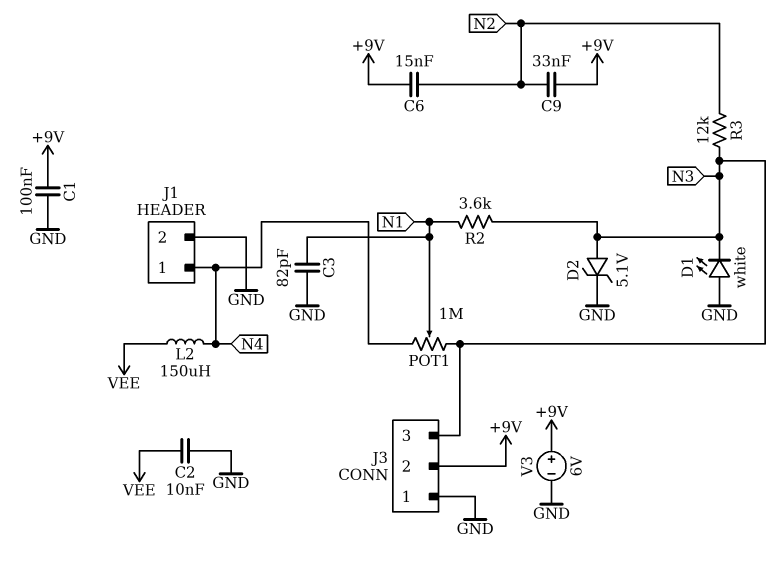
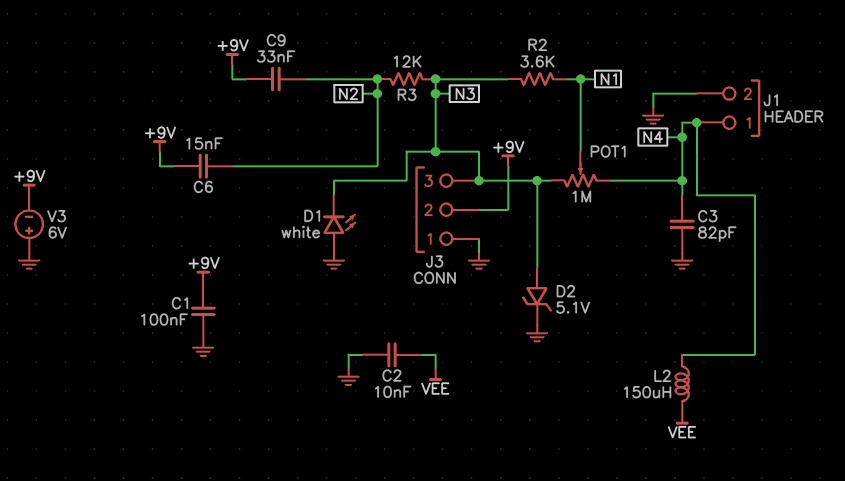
C3: 82pF (GND, N1) -> 82pF (GND, N4)
V3: 6V (plus +9V, minus GND) -> 6V (plus GND, minus +9V)

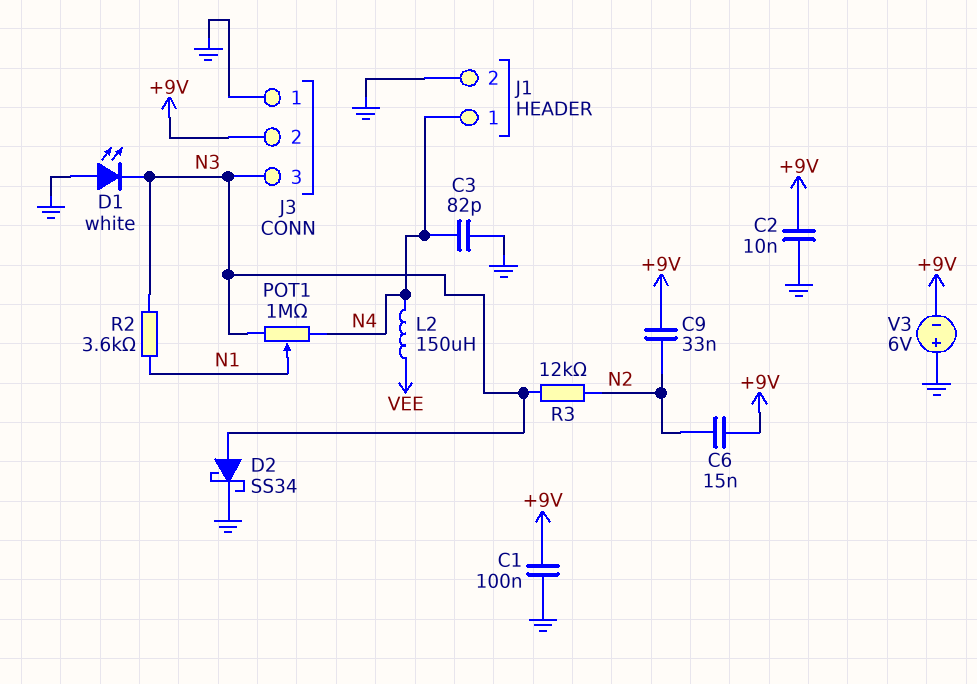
C2: 10nF (GND, VEE) -> 10nF (+9V, GND)
D2: zener 5.1V (A N3, K GND) -> schottky SS34 (A N3, K GND)

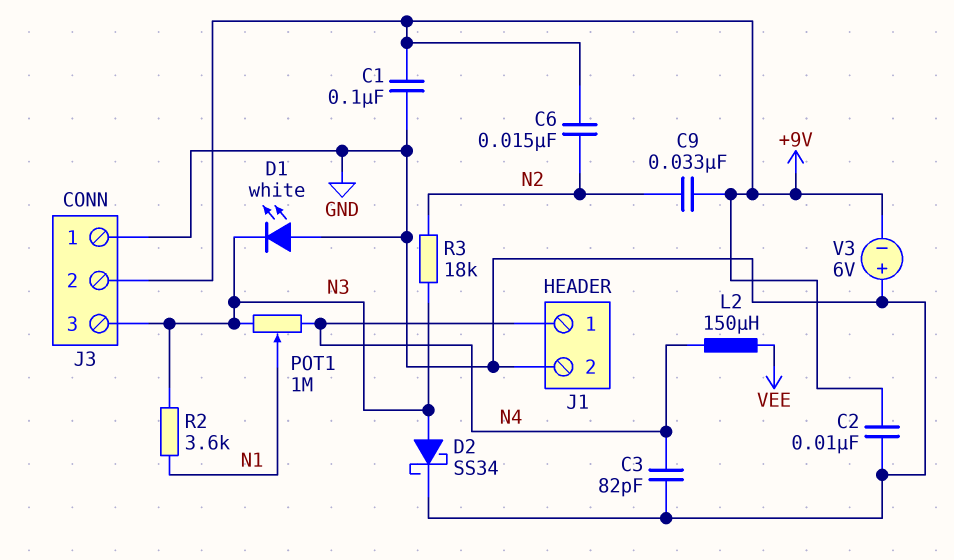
R3: 12k (N2, N3) -> 18k (N2, N3)

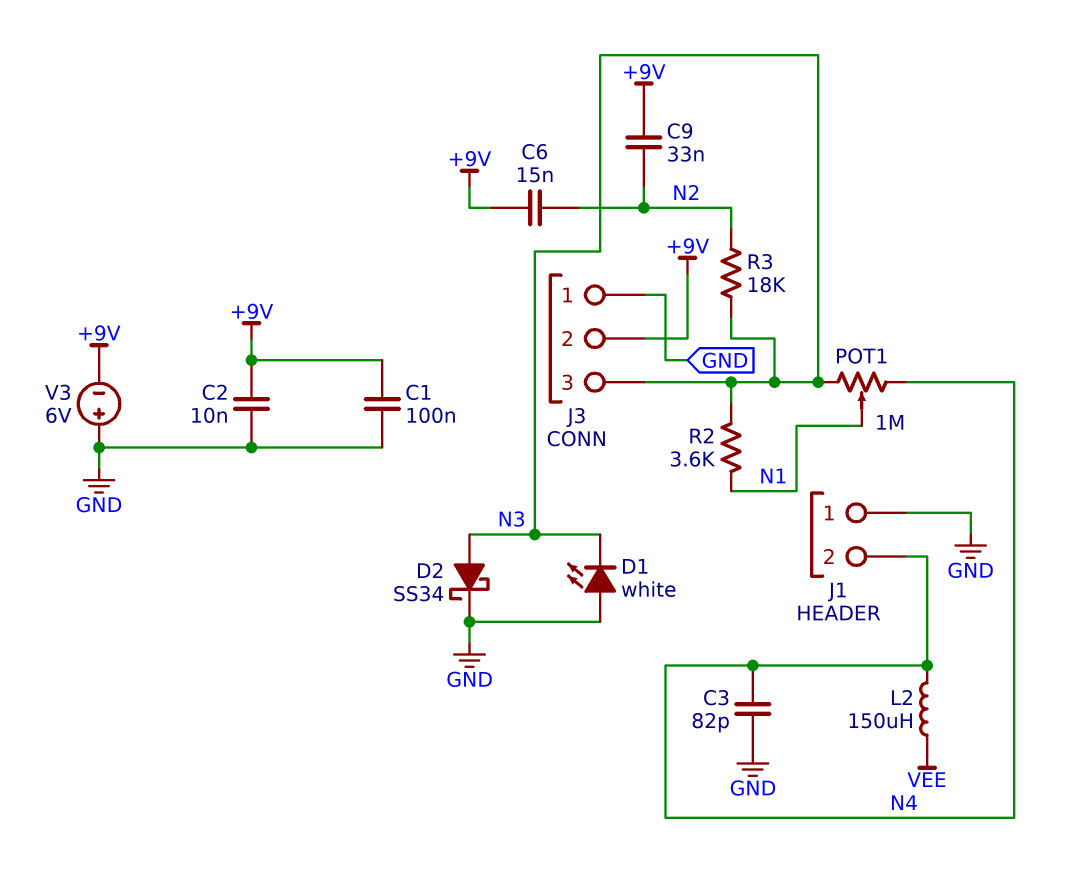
J1 pin 1: N4 -> GND
J1 pin 2: GND -> N4

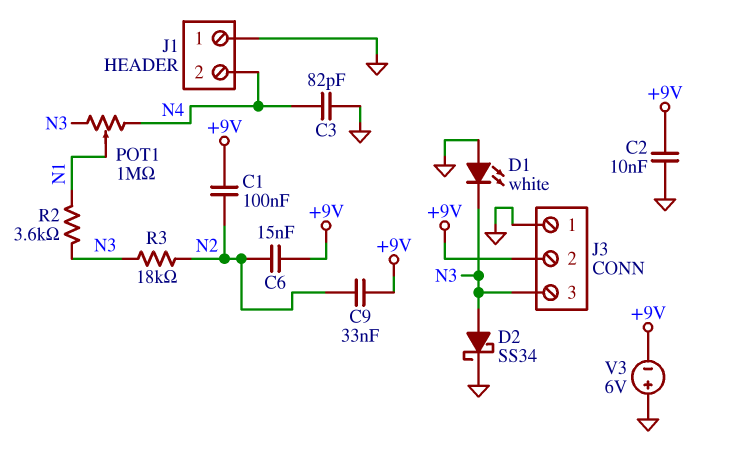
C1: 100nF (+9V, GND) -> 100nF (+9V, N2)
L2: 150uH (N4, VEE) -> none

